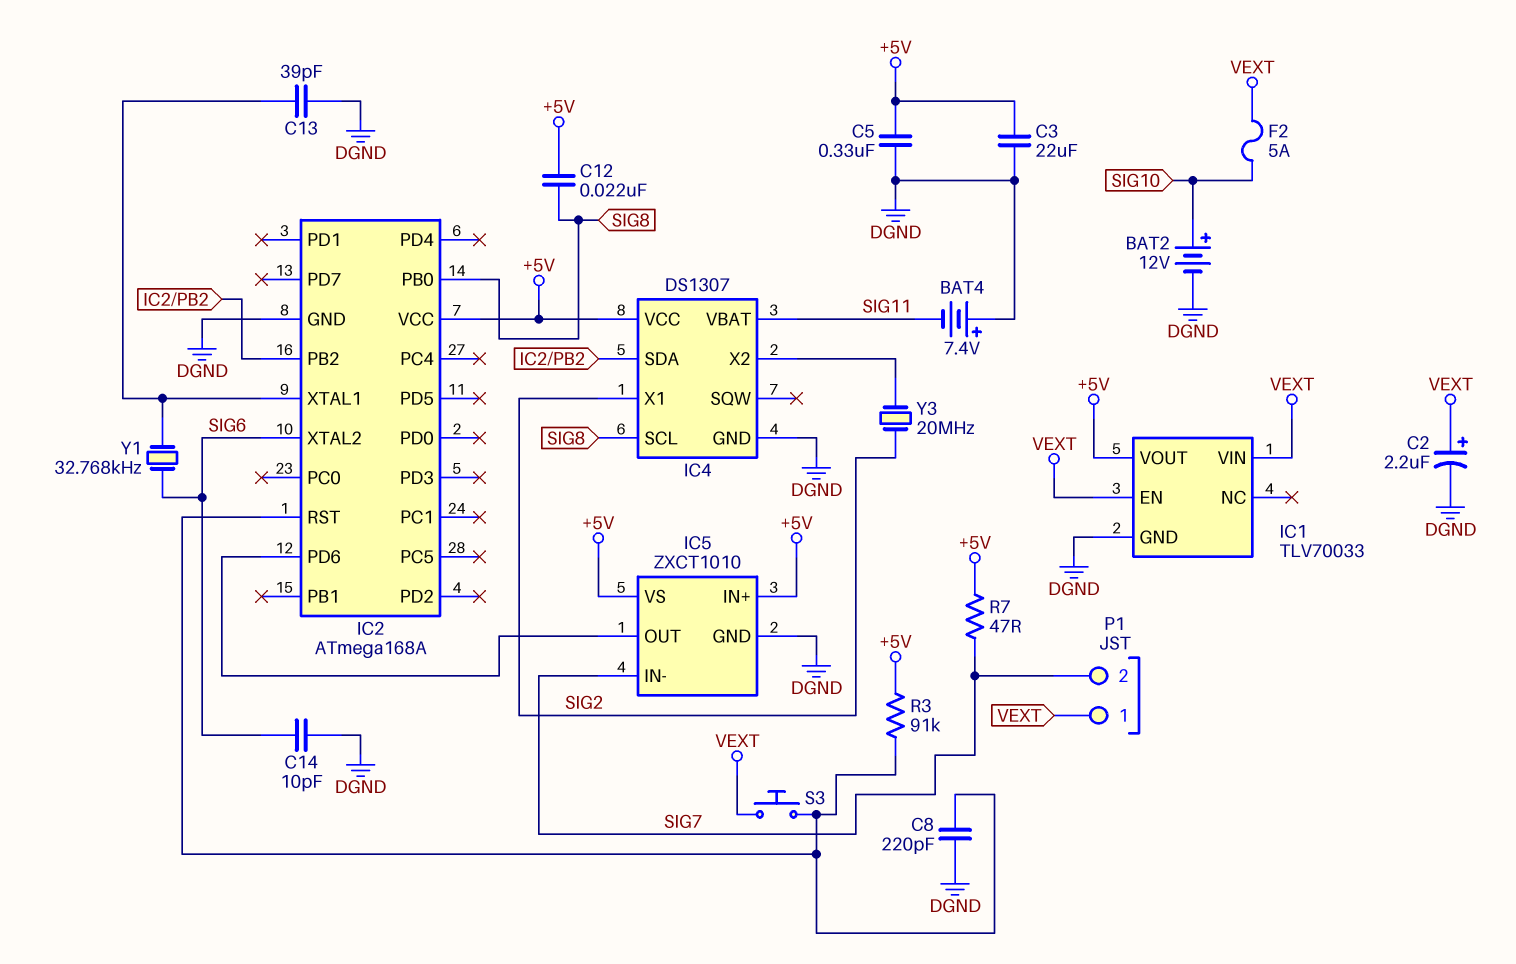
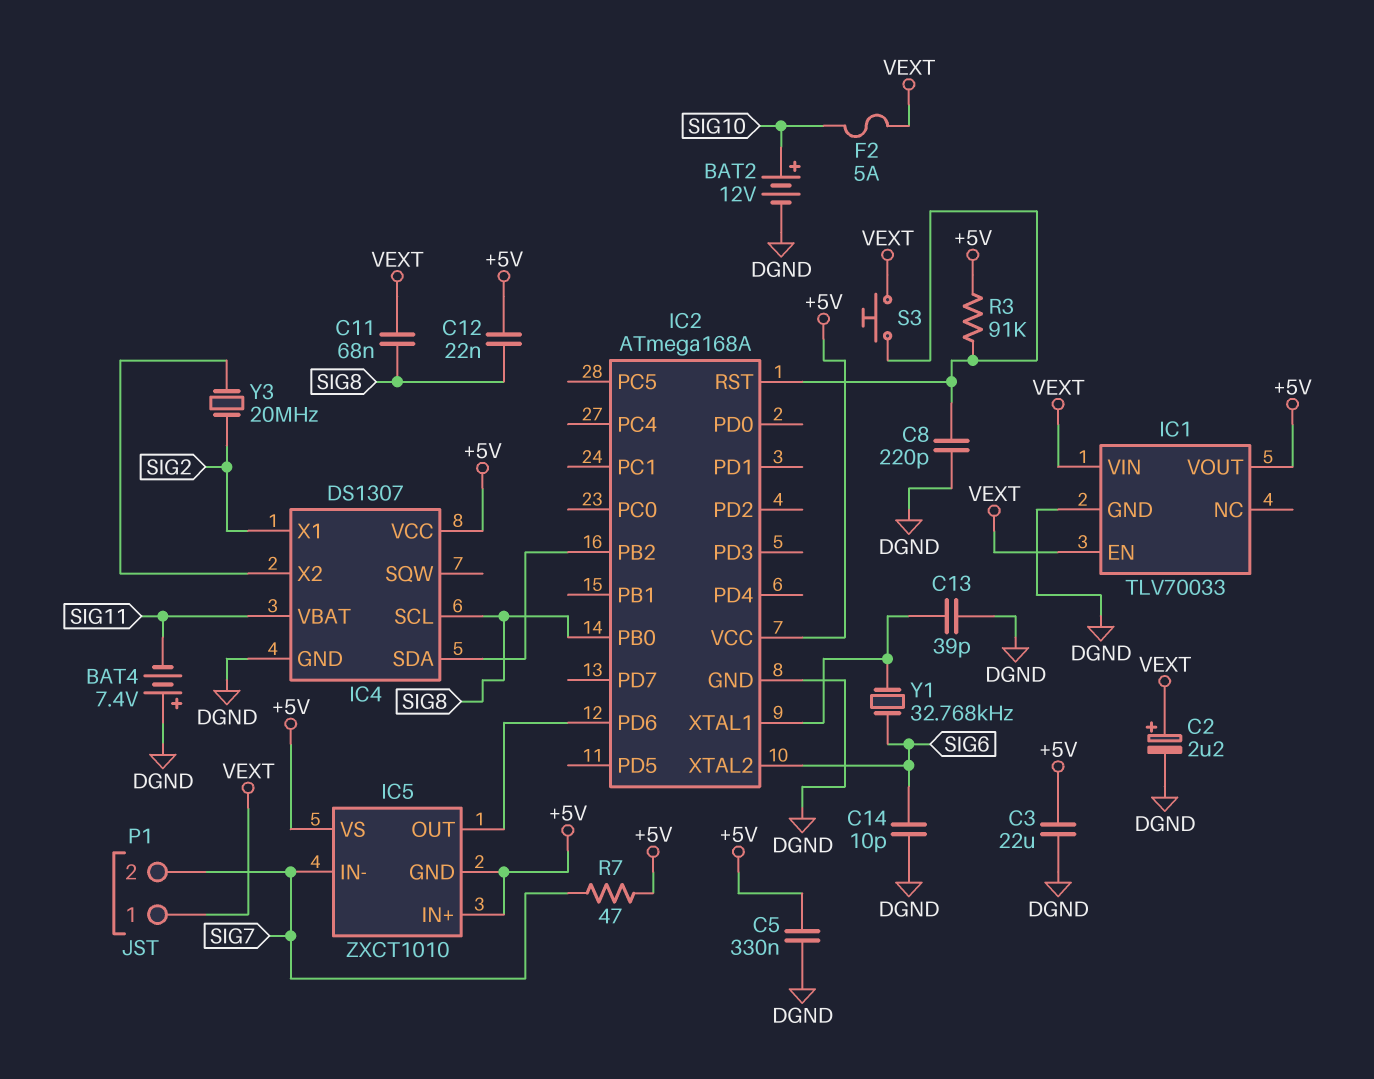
C11: none -> 68nF (SIG8, VEXT)
IC5 pin GND: DGND -> +5V

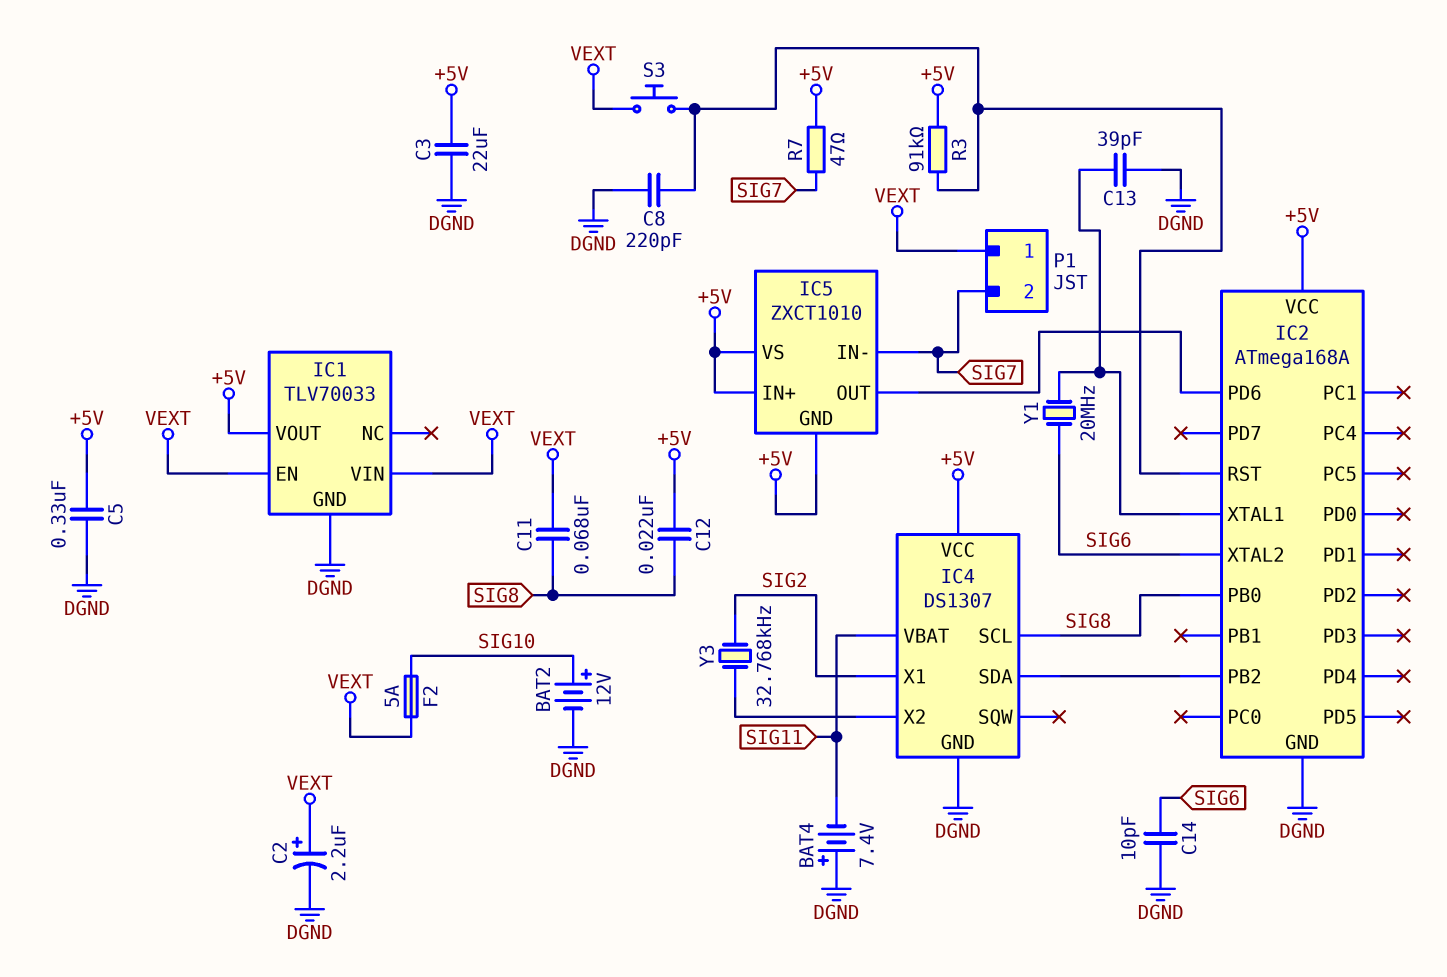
Y1: 32.768kHz (IC2/XTAL1, SIG6) -> 20MHz (IC2/XTAL1, SIG6)
Y3: 20MHz (IC4/X2, SIG2) -> 32.768kHz (IC4/X2, SIG2)

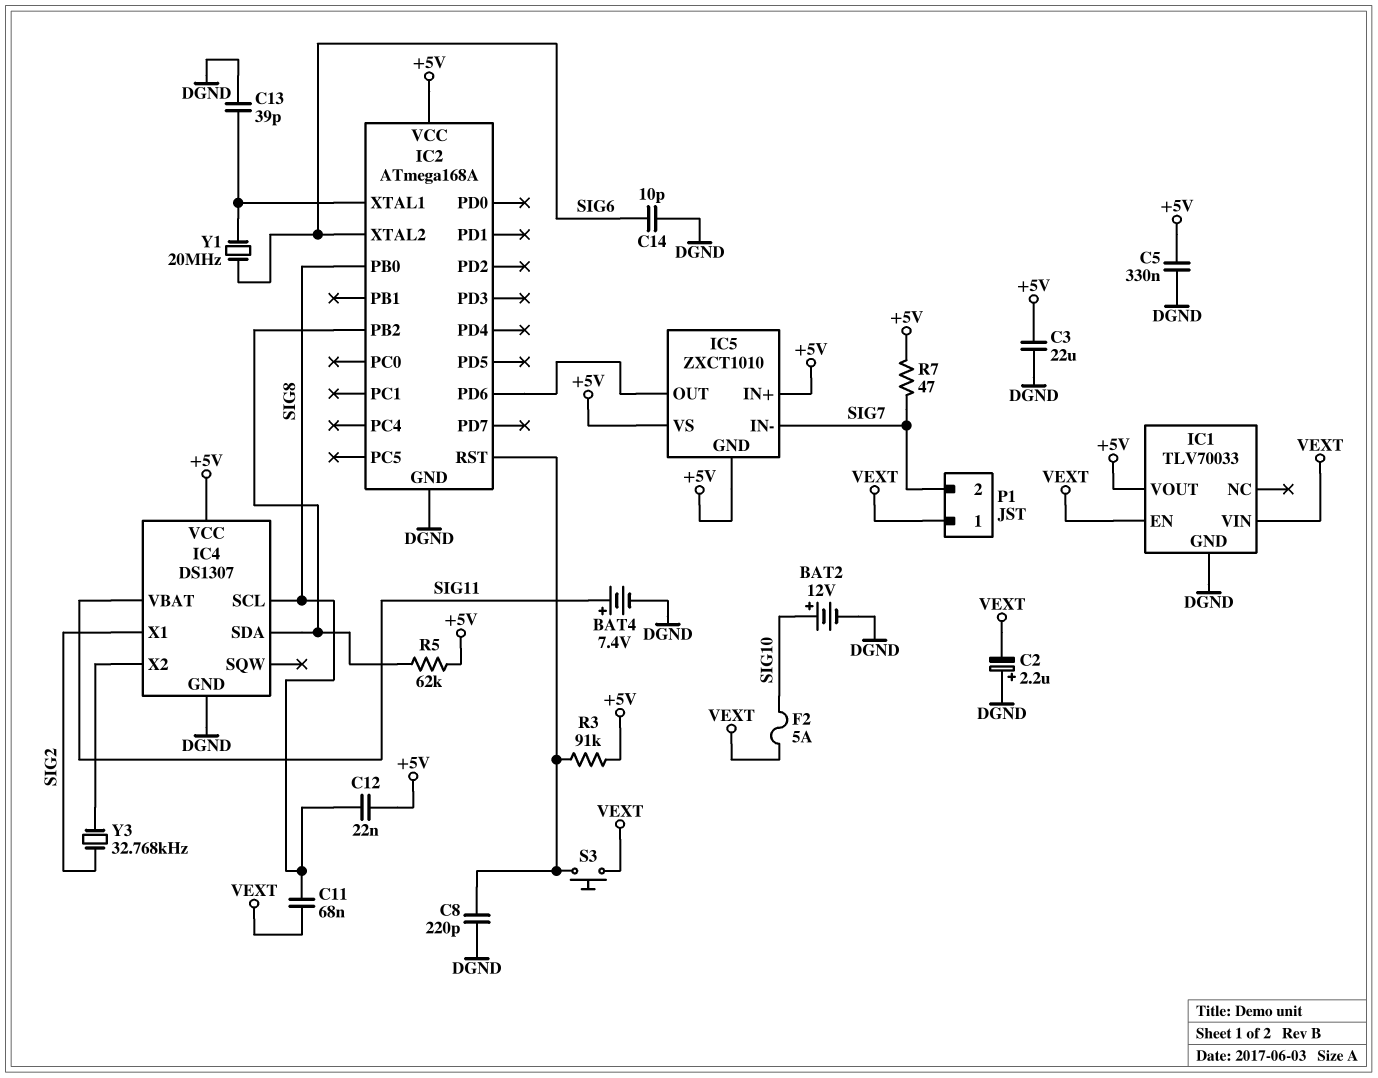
BAT4: 7.4V (plus DGND, minus SIG11) -> 7.4V (plus SIG11, minus DGND)
C2: 2.2uF (plus VEXT, minus DGND) -> 2.2uF (plus DGND, minus VEXT)
R5: none -> 62k (+5V, IC2/PB2)

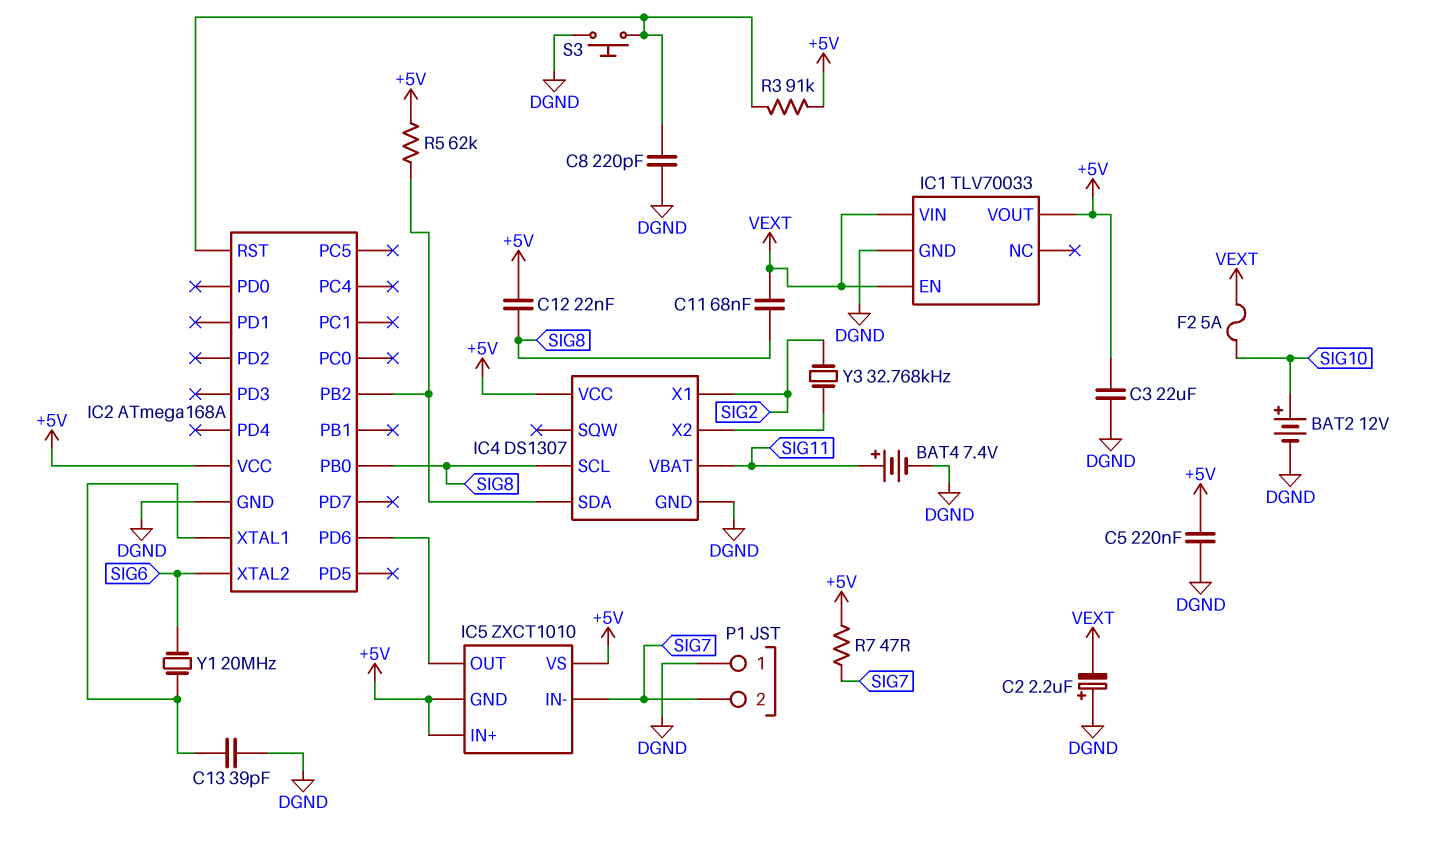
C5: 330nF (+5V, DGND) -> 220nF (+5V, DGND)
C14: 10pF (DGND, SIG6) -> none
P1 pin 1: VEXT -> DGND
S3: button (IC2/RST, VEXT) -> button (DGND, IC2/RST)

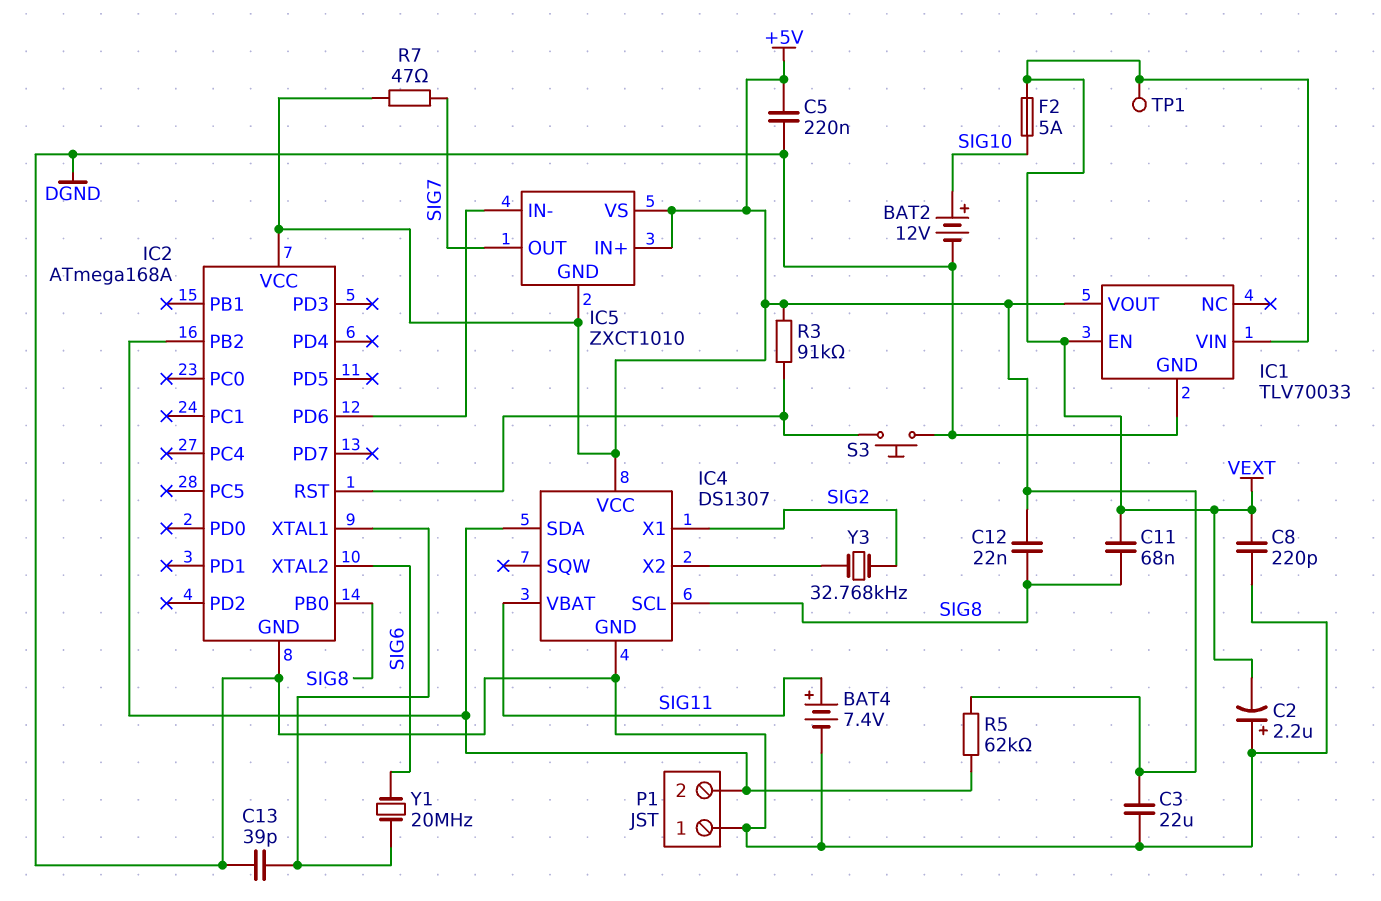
C8: 220pF (DGND, IC2/RST) -> 220pF (DGND, VEXT)
IC5 pin IN-: SIG7 -> IC2/PD6
IC5 pin OUT: IC2/PD6 -> SIG7
P1 pin 2: SIG7 -> IC2/PB2
TP1: none -> test point (VEXT)

